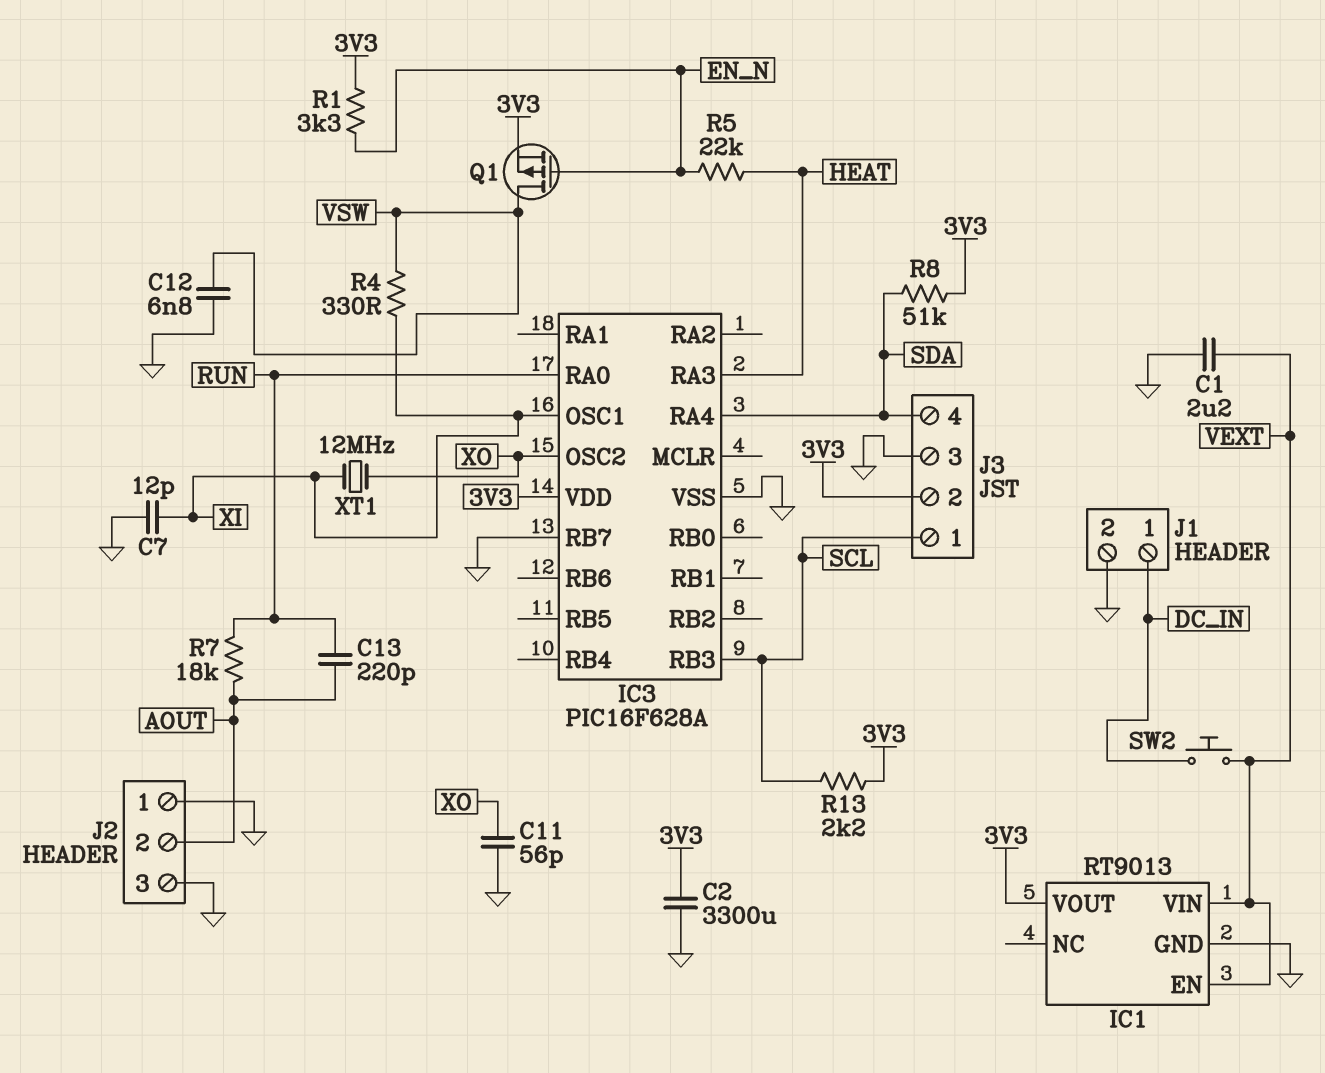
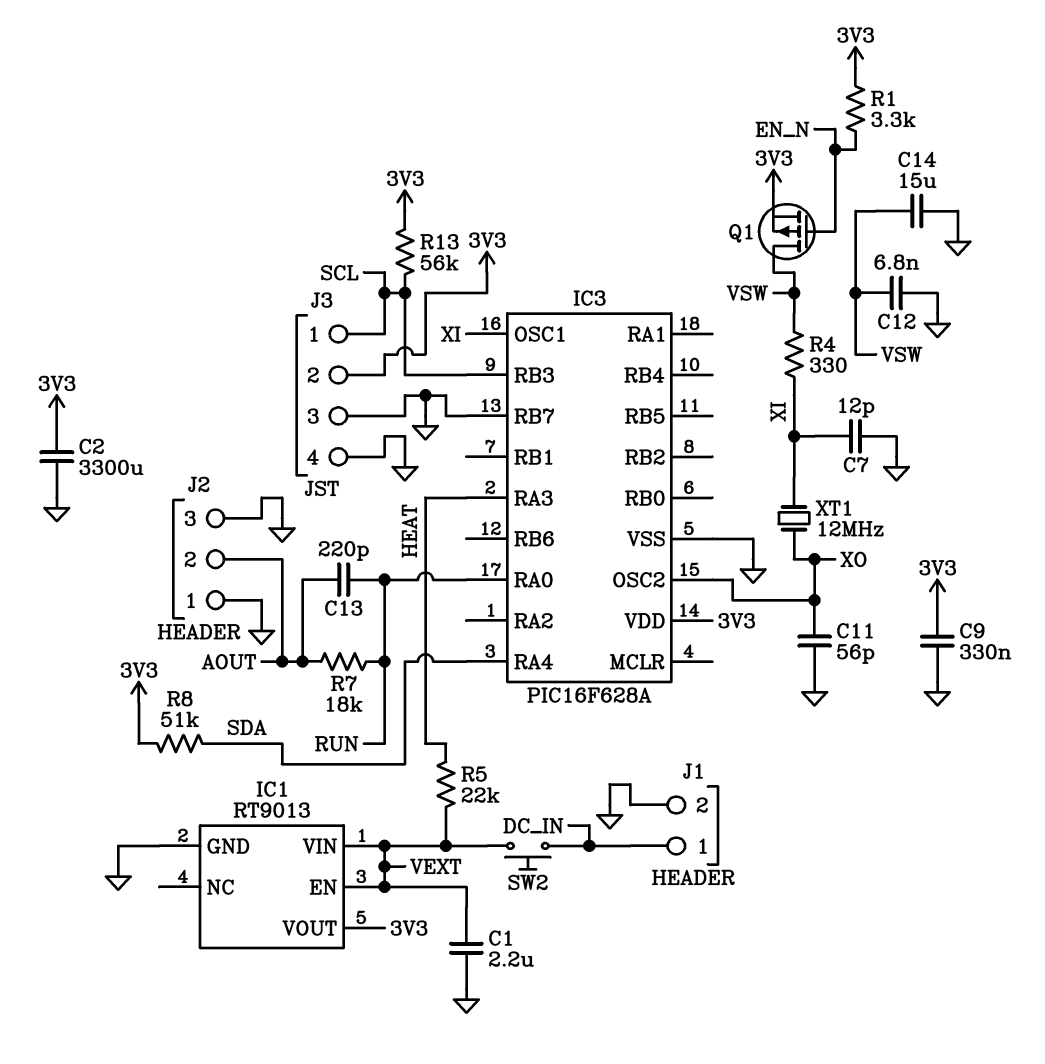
C9: none -> 330nF (3V3, GND)
C14: none -> 15uF (GND, VSW)
J3 pin 4: SDA -> GND
R5: 22k (EN_N, HEAT) -> 22k (HEAT, VEXT)
R13: 2.2k (3V3, SCL) -> 56k (3V3, SCL)

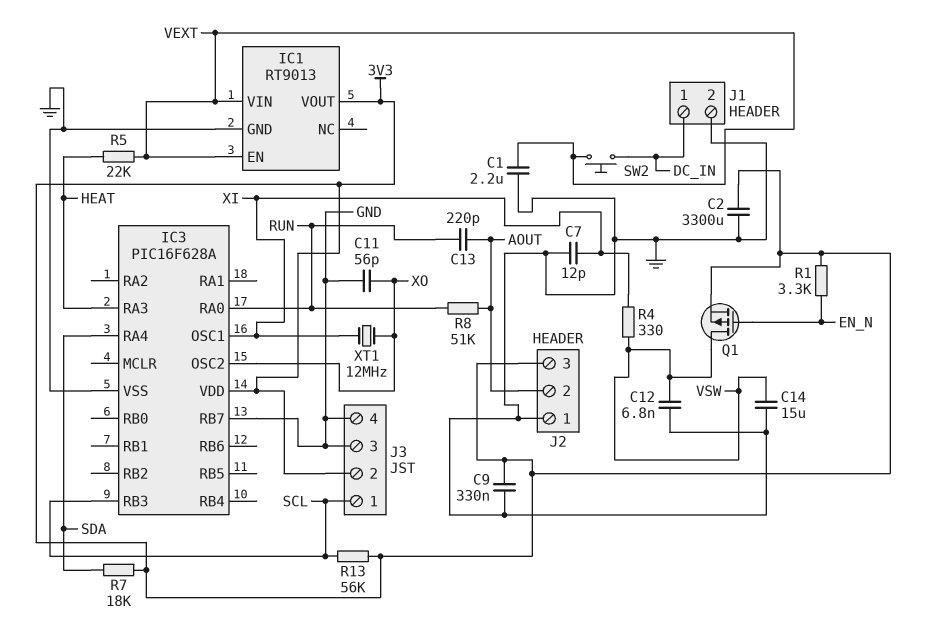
J2 pin 3: GND -> 3V3
R7: 18k (AOUT, RUN) -> 18k (3V3, SDA)
R8: 51k (3V3, SDA) -> 51k (AOUT, RUN)

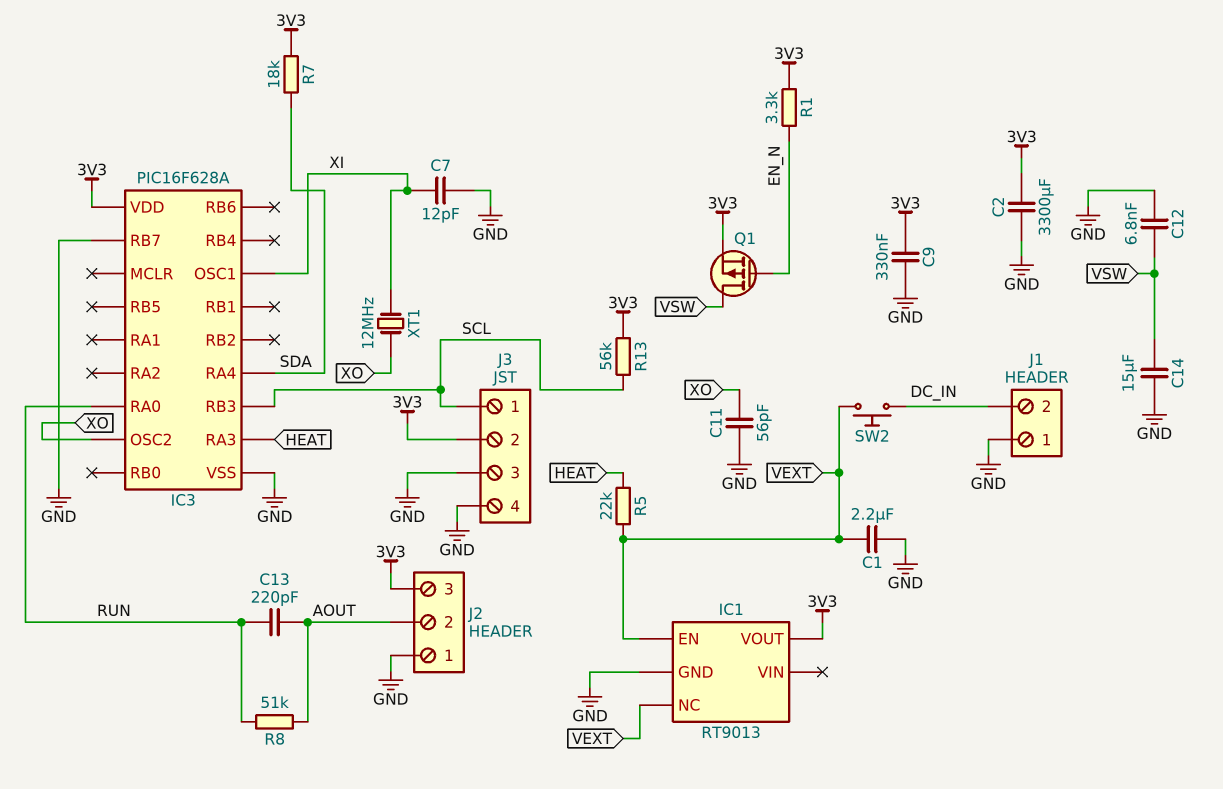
IC1 pin NC: none -> VEXT
IC1 pin VIN: VEXT -> none
J1 pin 1: DC_IN -> GND
J1 pin 2: GND -> DC_IN
R4: 330 (VSW, XI) -> none

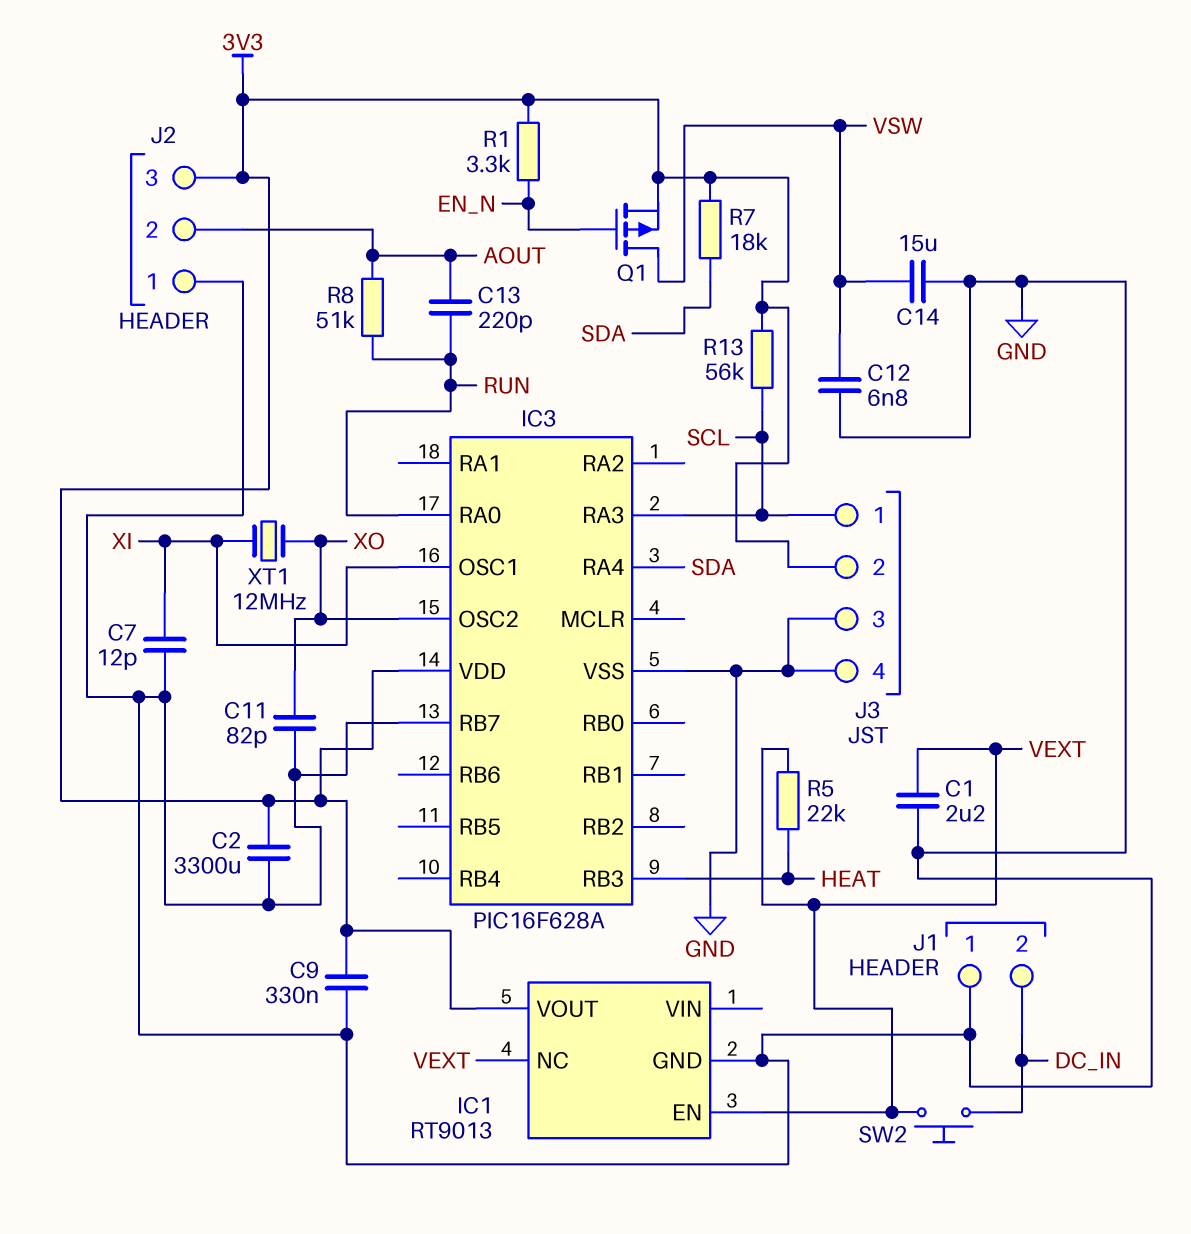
C11: 56pF (GND, XO) -> 82pF (GND, XO)
IC3 pin RA3: HEAT -> SCL
IC3 pin RB3: SCL -> HEAT

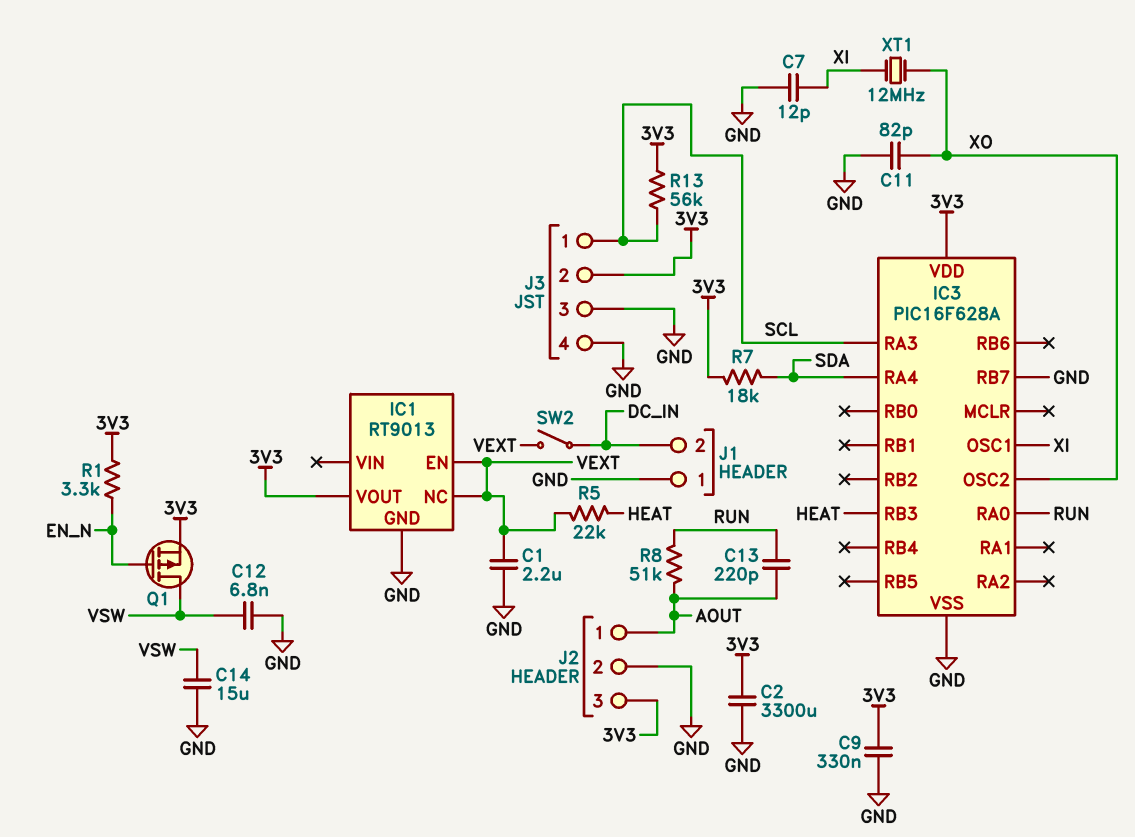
J2 pin 1: GND -> AOUT
J2 pin 2: AOUT -> GND
SW2: button (DC_IN, VEXT) -> switch (DC_IN, VEXT)

